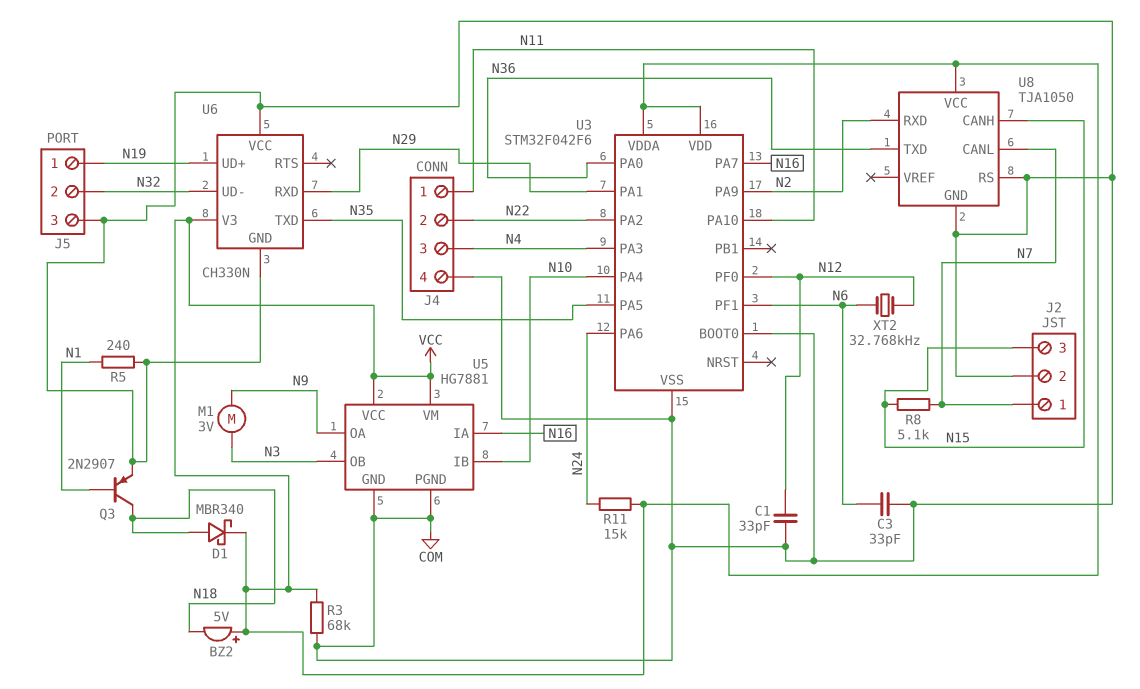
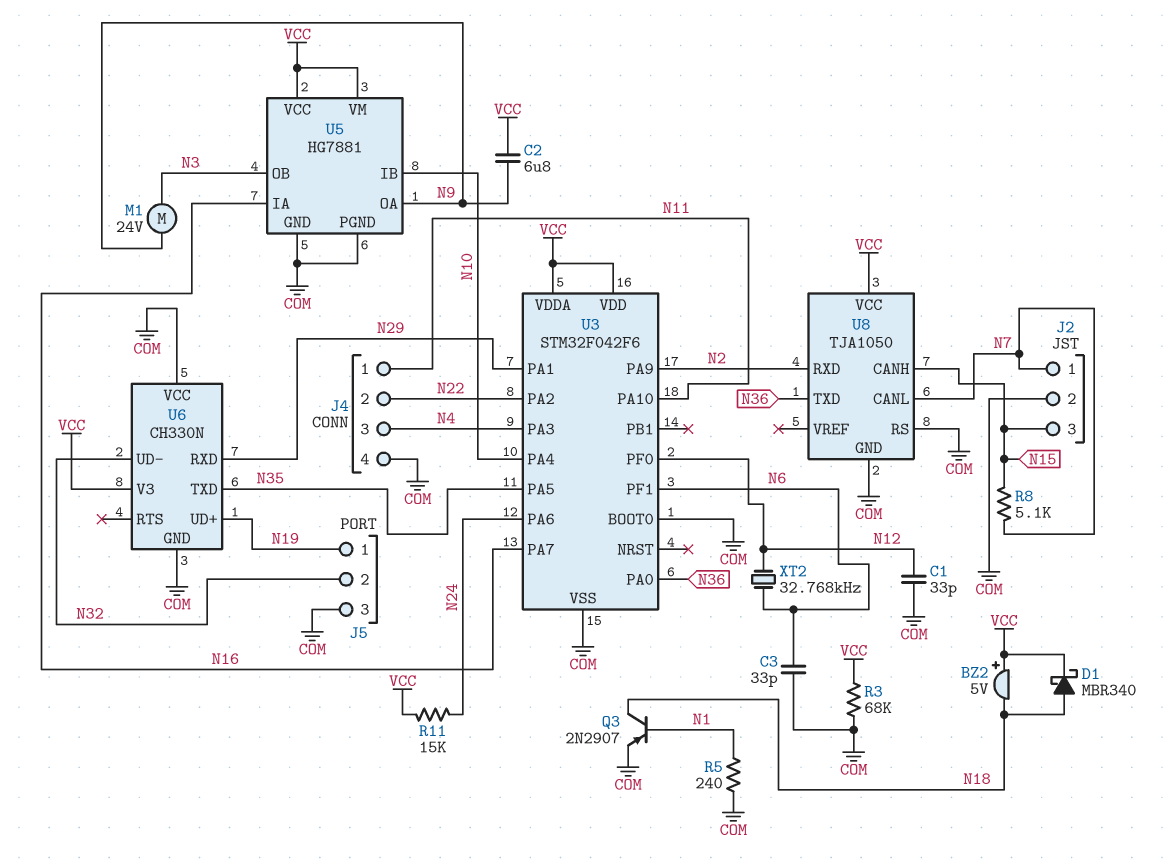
C2: none -> 6.8uF (N9, VCC)
M1: motor 3V (N3, N9) -> motor 24V (N3, N9)

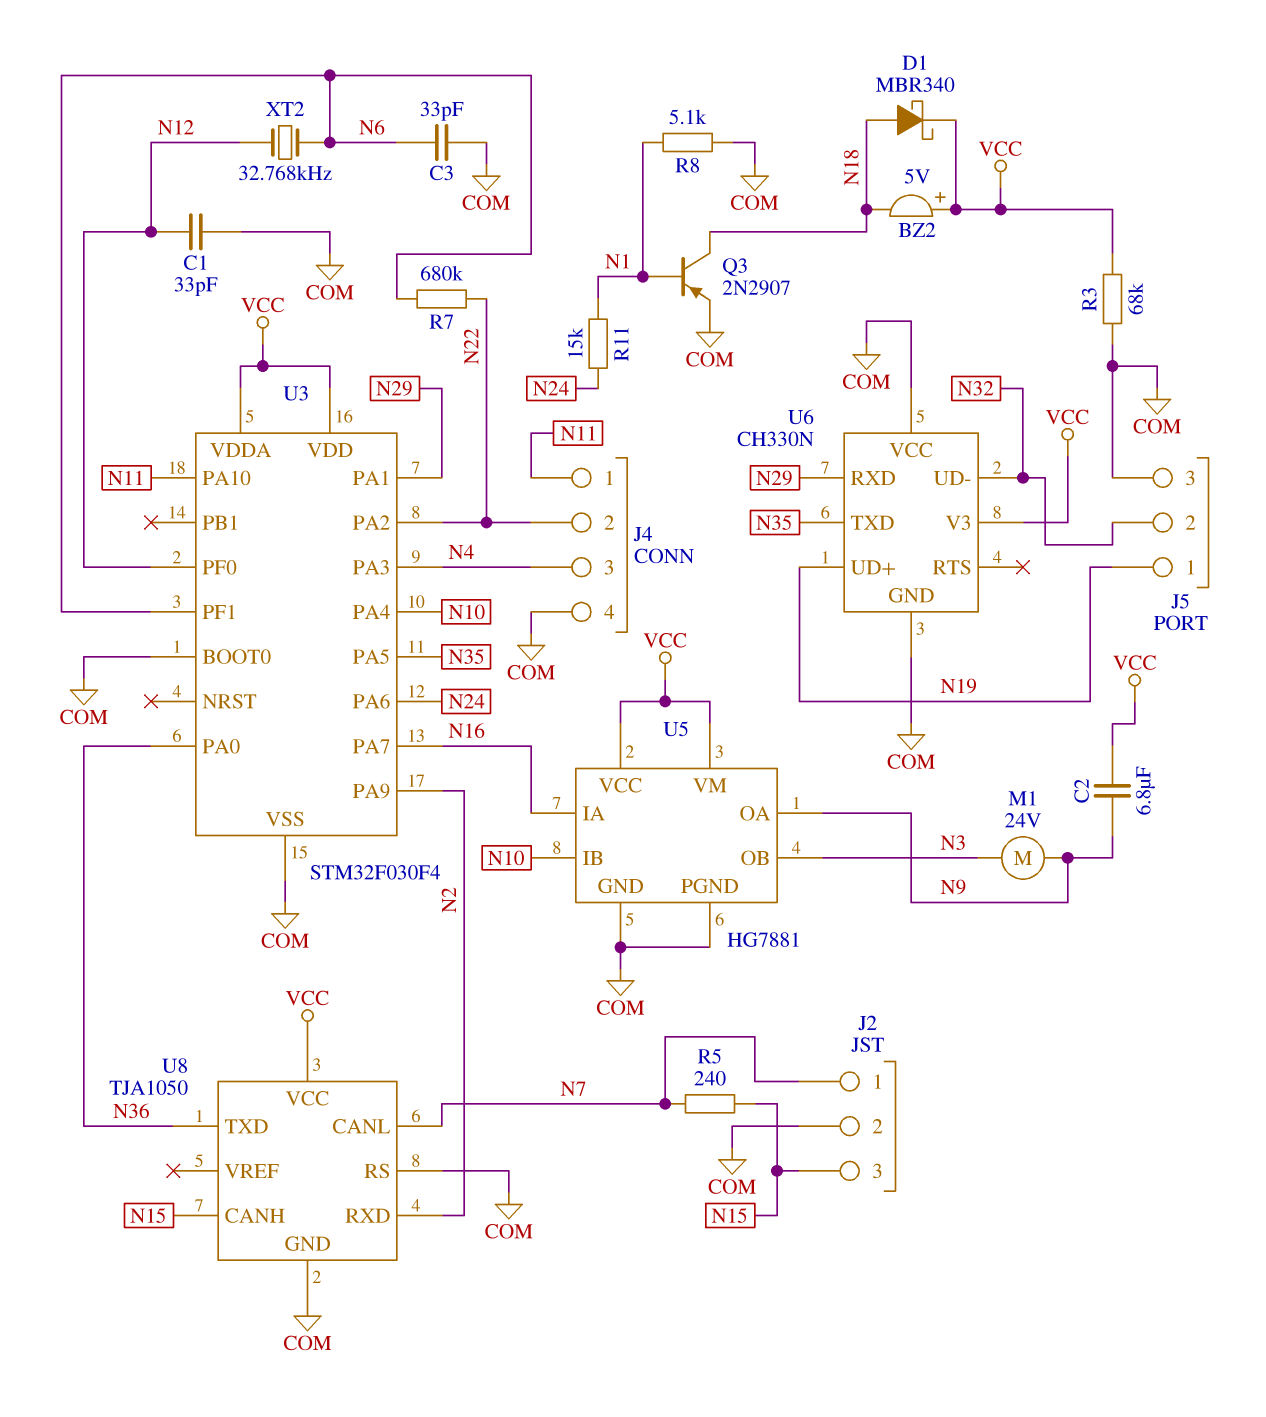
R5: 240 (COM, N1) -> 240 (N7, N15)
R7: none -> 680k (N6, N22)
R8: 5.1k (N7, N15) -> 5.1k (COM, N1)
R11: 15k (N24, VCC) -> 15k (N1, N24)
U3: STM32F042F6 -> STM32F030F4

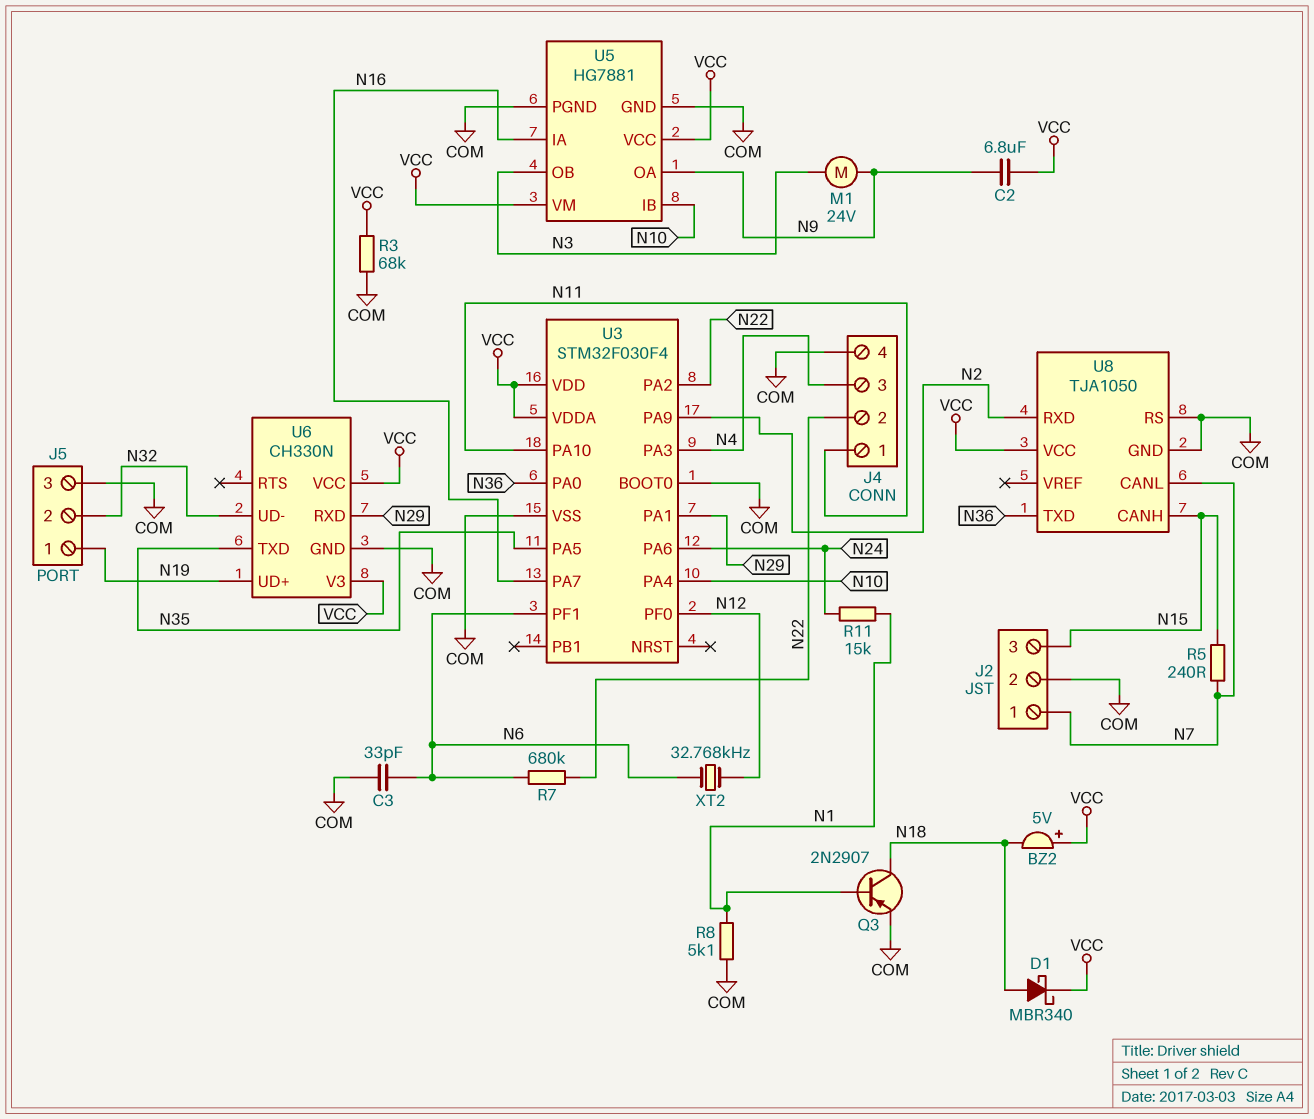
C1: 33pF (COM, N12) -> none
U6 pin VCC: COM -> VCC

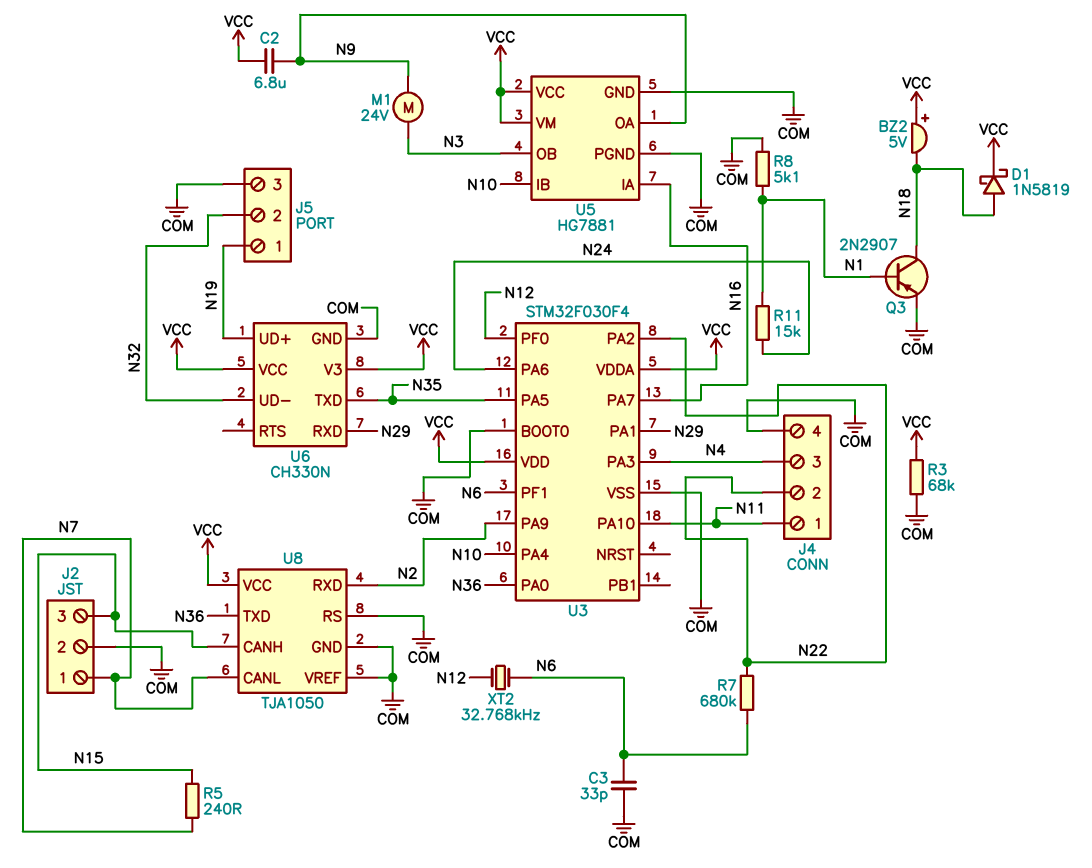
D1: schottky MBR340 (A N18, K VCC) -> schottky 1N5819 (A N18, K VCC)
U8 pin VREF: none -> COM

